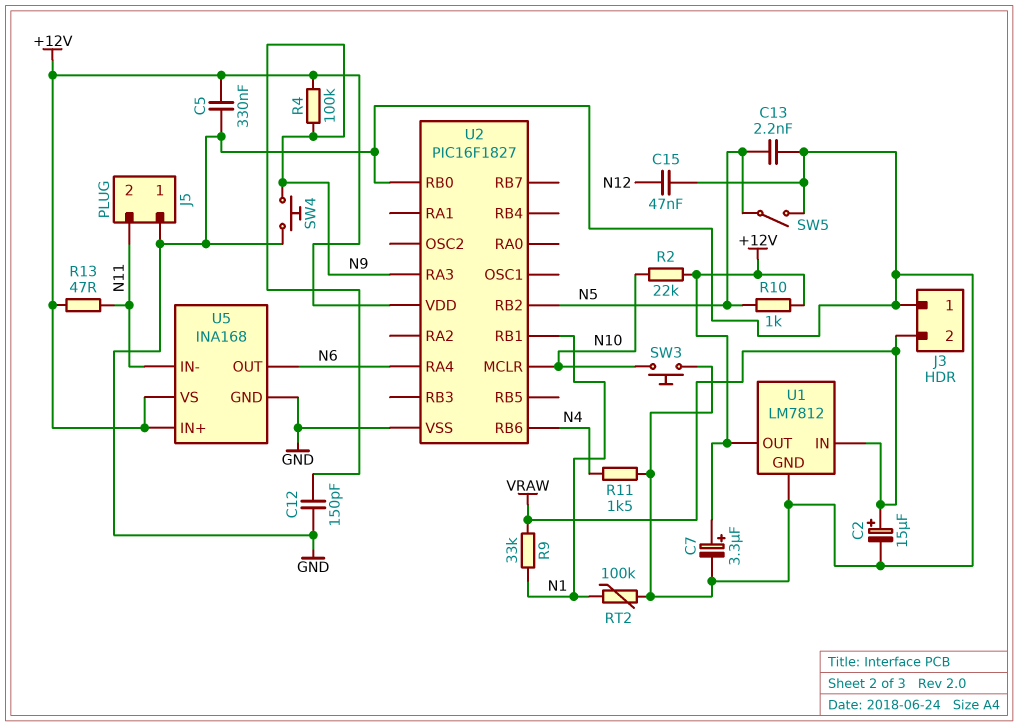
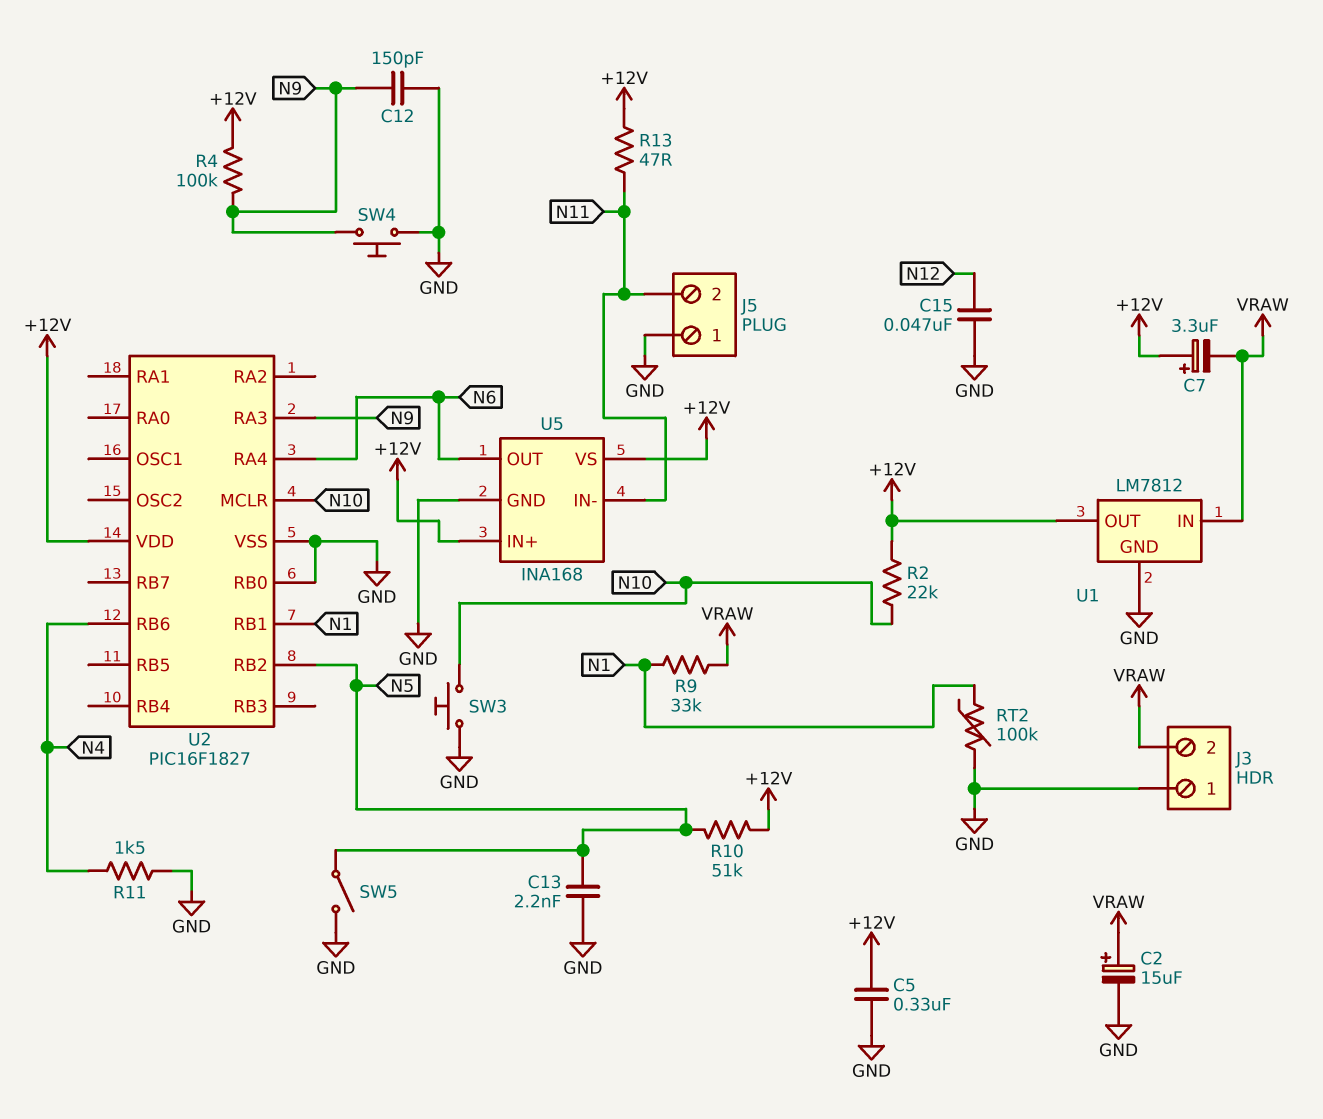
C7: 3.3uF (plus +12V, minus GND) -> 3.3uF (plus +12V, minus VRAW)
R10: 1k (+12V, N5) -> 51k (+12V, N5)

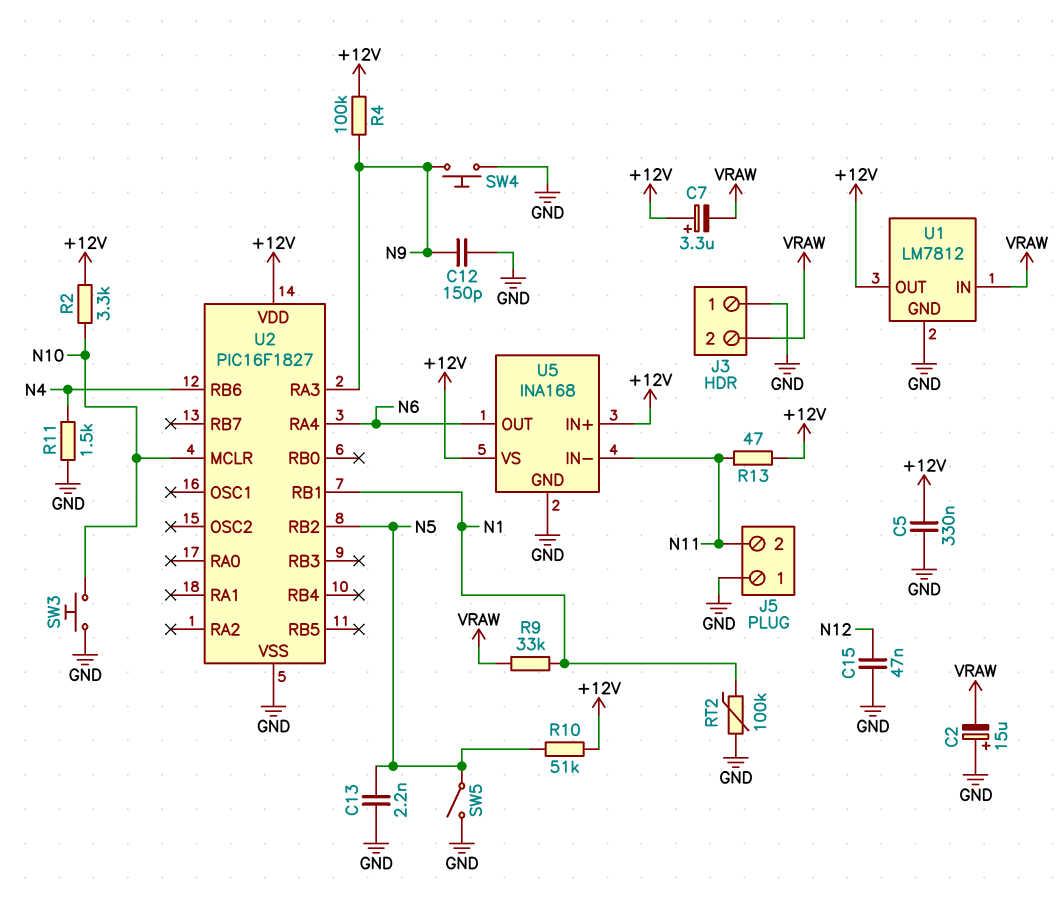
C2: 15uF (plus VRAW, minus GND) -> 15uF (plus GND, minus VRAW)
R2: 22k (+12V, N10) -> 3.3k (+12V, N10)
U2 pin RB0: GND -> none

